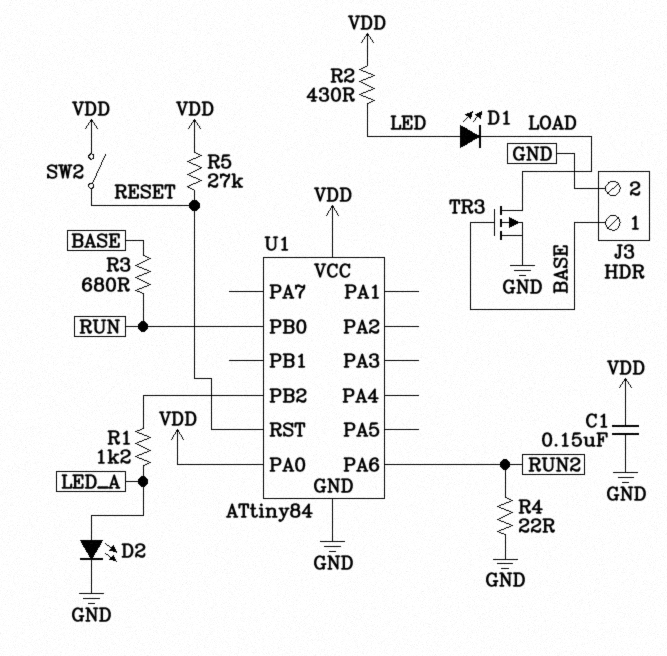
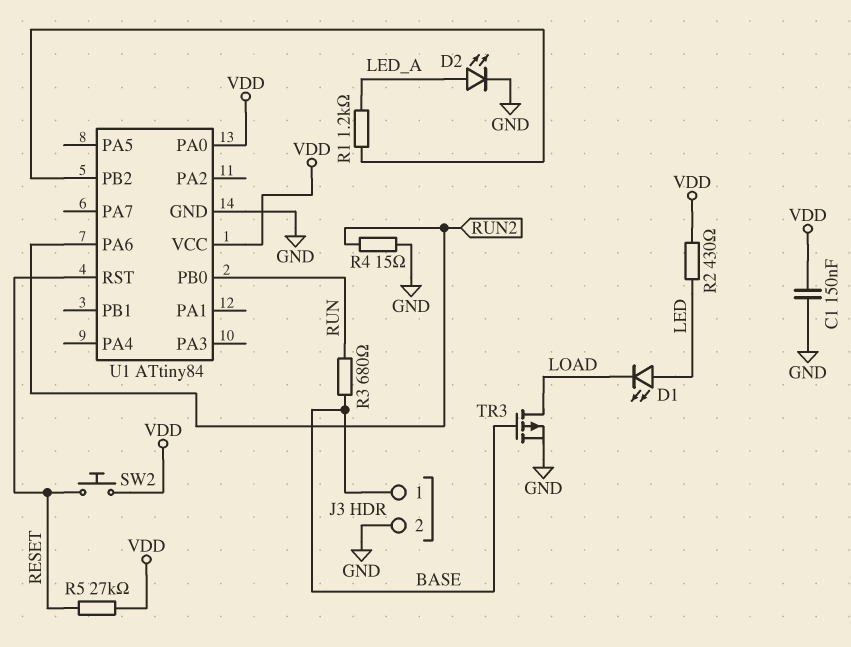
R4: 22 (GND, RUN2) -> 15 (GND, RUN2)
SW2: switch (RESET, VDD) -> button (RESET, VDD)

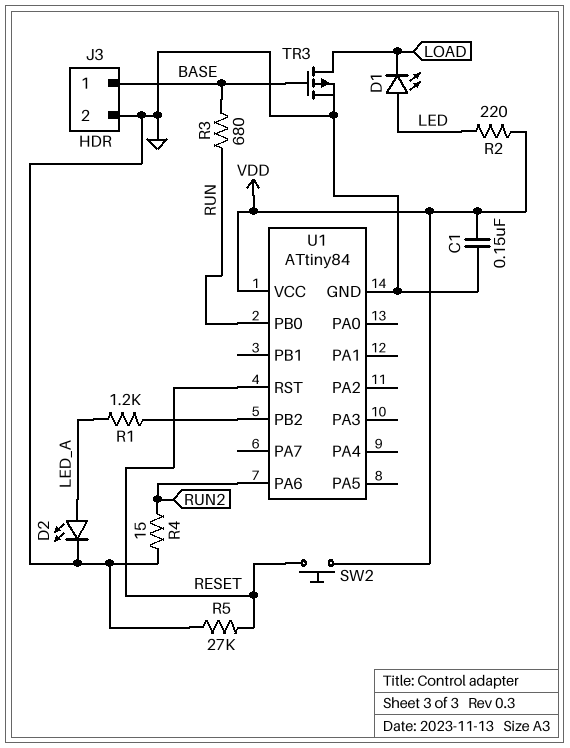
R2: 430 (LED, VDD) -> 220 (LED, VDD)
R5: 27k (RESET, VDD) -> 27k (GND, RESET)
U1 pin PA0: VDD -> none

